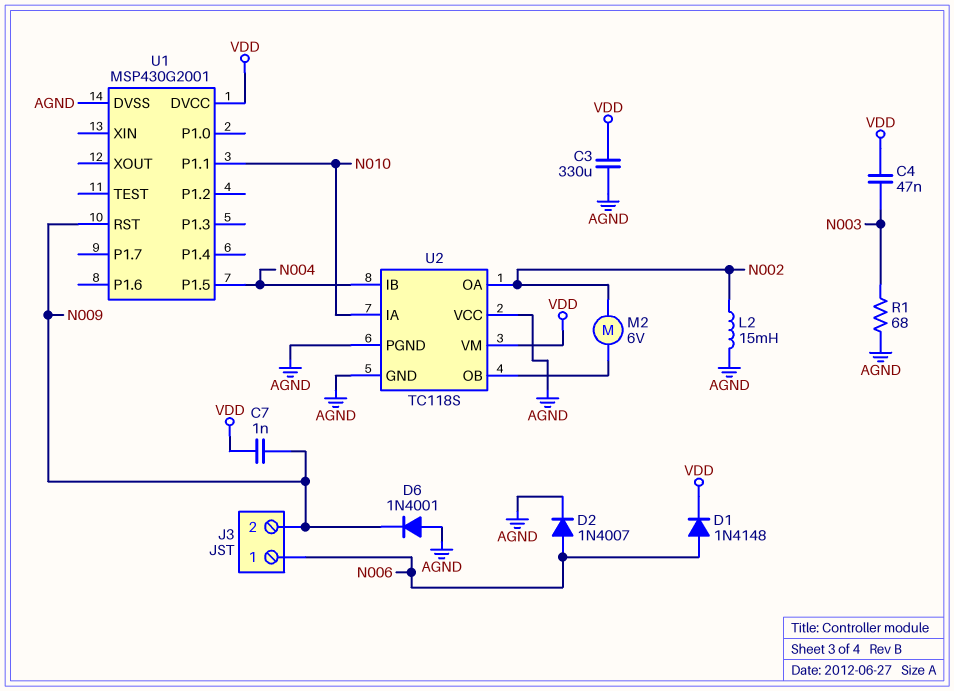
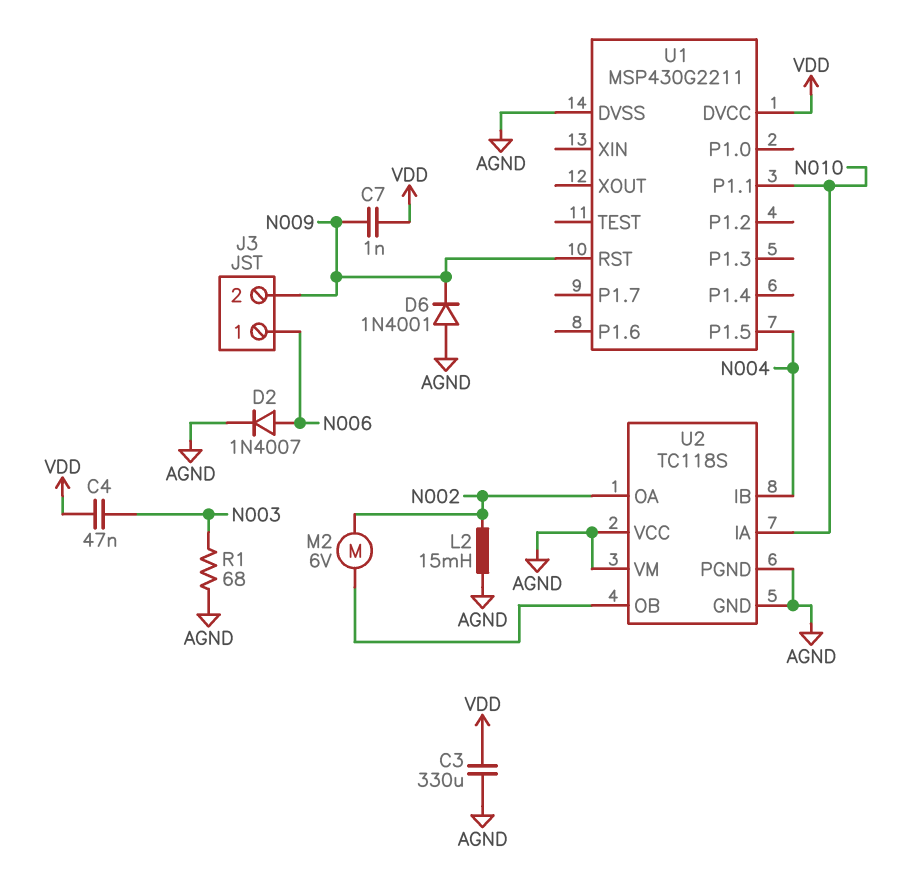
D1: diode 1N4148 (A N006, K VDD) -> none
U1: MSP430G2001 -> MSP430G2211
U2 pin VM: VDD -> AGND

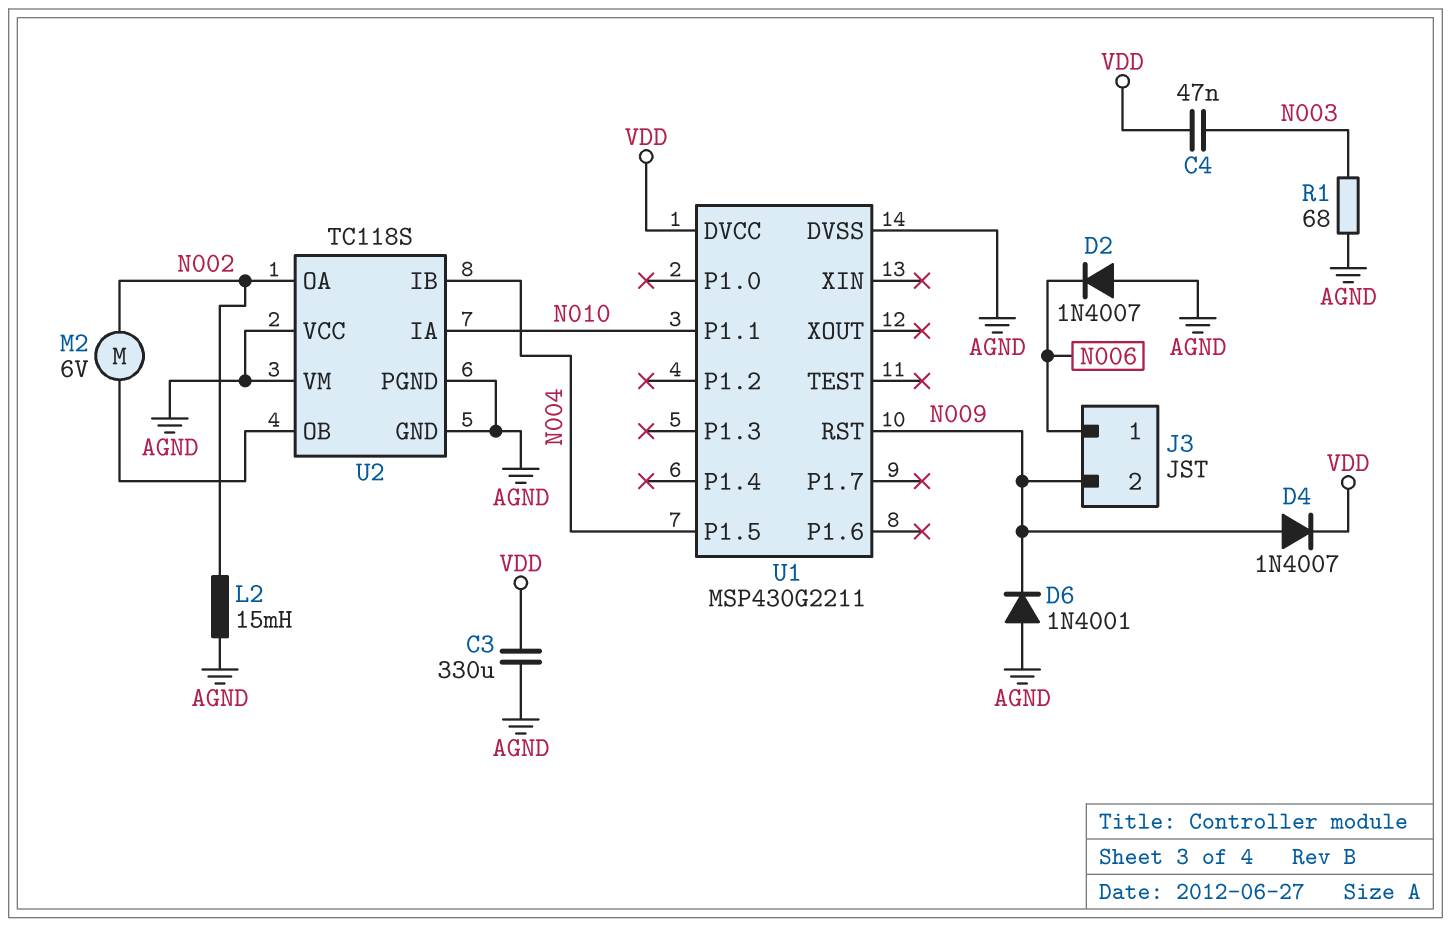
C7: 1nF (N009, VDD) -> none
D2: diode 1N4007 (A N006, K AGND) -> diode 1N4007 (A AGND, K N006)
D4: none -> diode 1N4007 (A N009, K VDD)

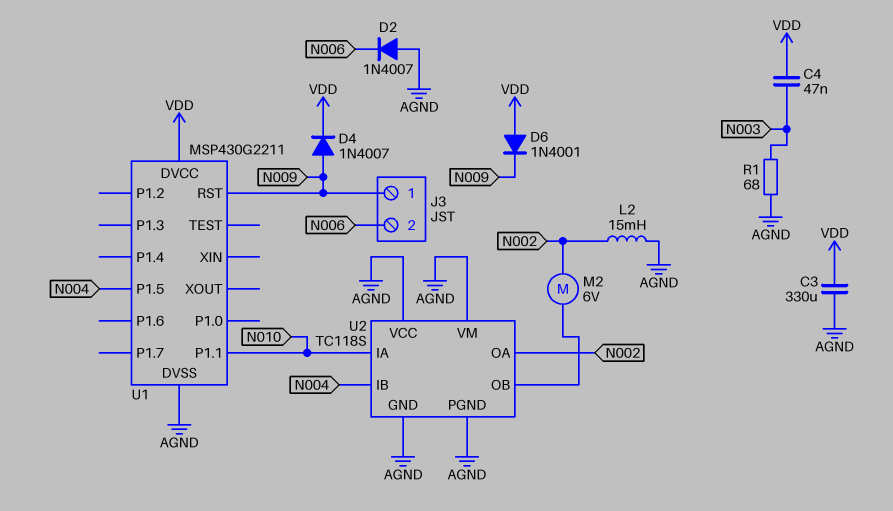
D6: diode 1N4001 (A AGND, K N009) -> diode 1N4001 (A VDD, K N009)
J3 pin 1: N006 -> N009
J3 pin 2: N009 -> N006

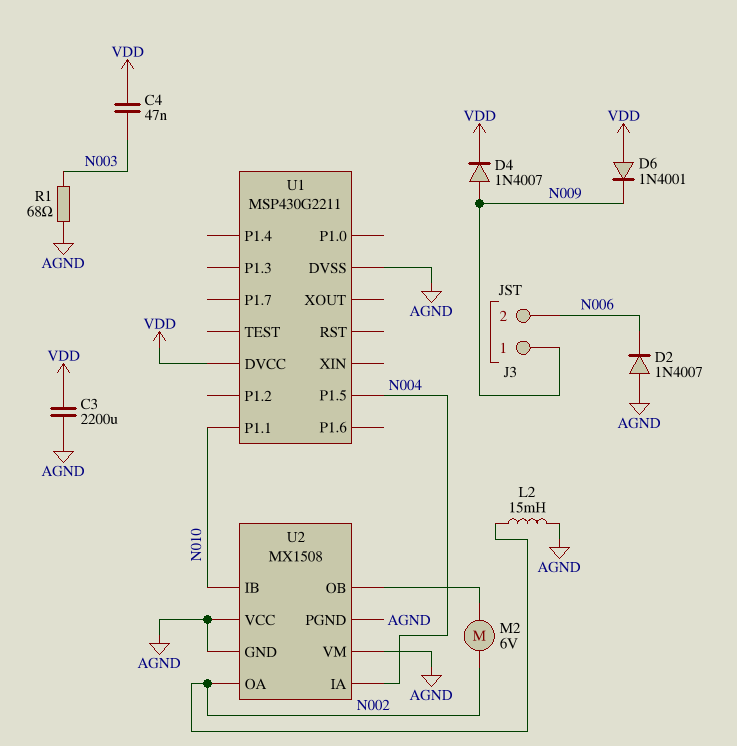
C3: 330uF (AGND, VDD) -> 2200uF (AGND, VDD)
U1 pin RST: N009 -> none
U2: TC118S -> MX1508
U2 pin IA: N010 -> N004
U2 pin IB: N004 -> N010

